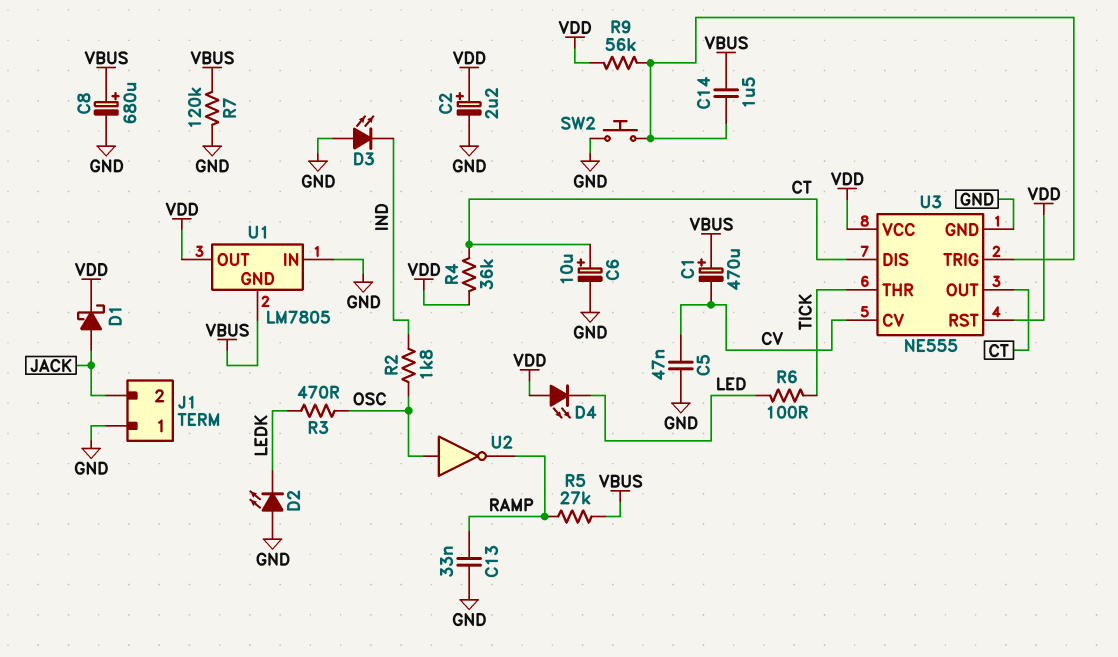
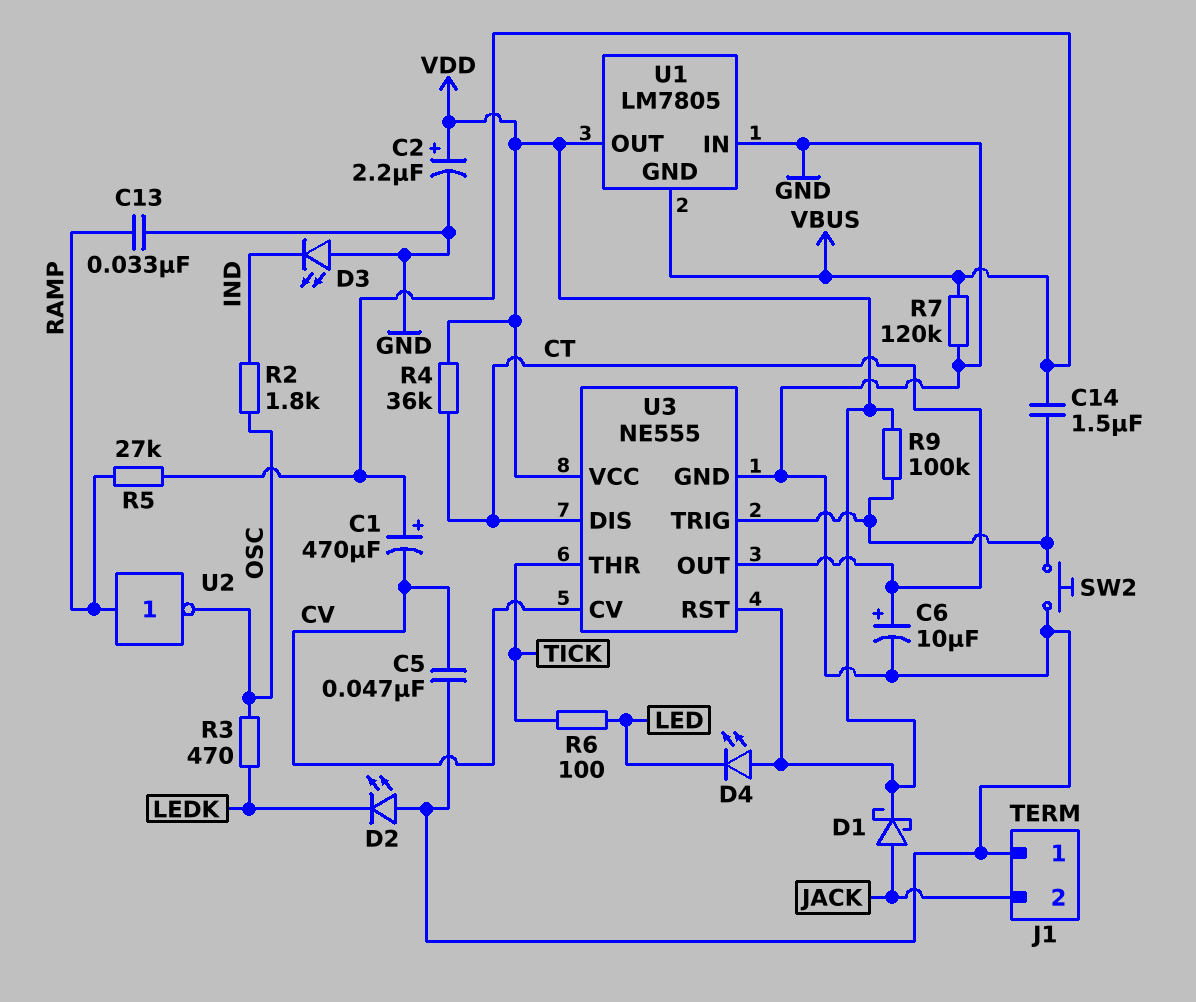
C8: 680uF (plus VBUS, minus GND) -> none
R9: 56k (U3/TRIG, VDD) -> 100k (U3/TRIG, VDD)
U2: NOT (in OSC, out RAMP) -> NOT (in RAMP, out OSC)

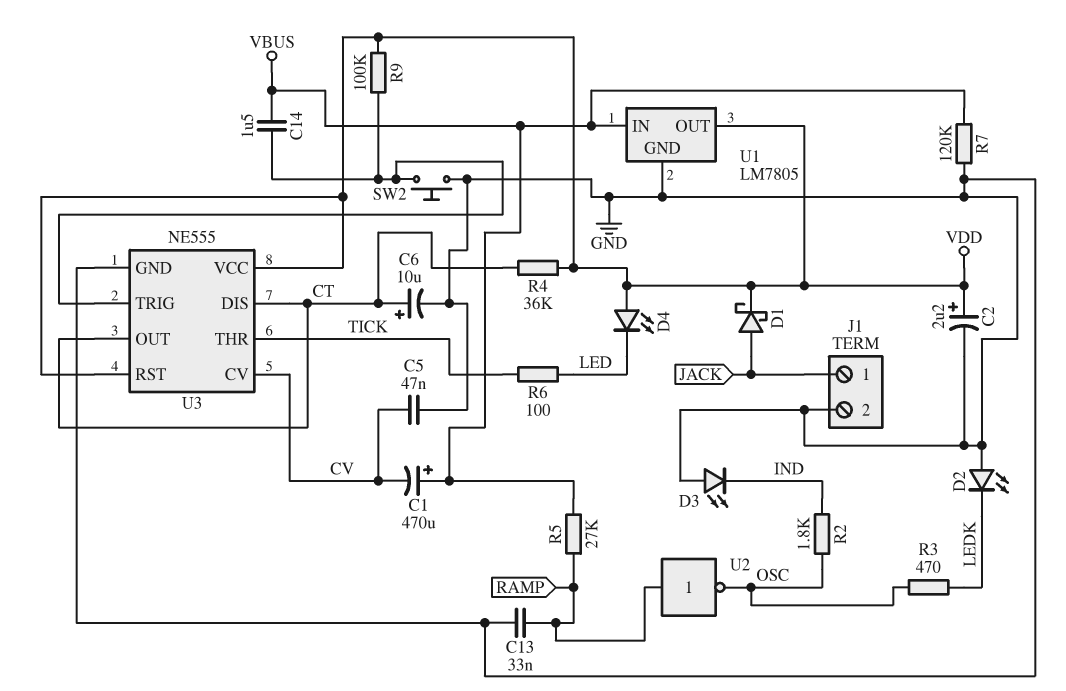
J1 pin 1: GND -> JACK
J1 pin 2: JACK -> GND
U1 pin GND: VBUS -> GND
U1 pin IN: GND -> VBUS

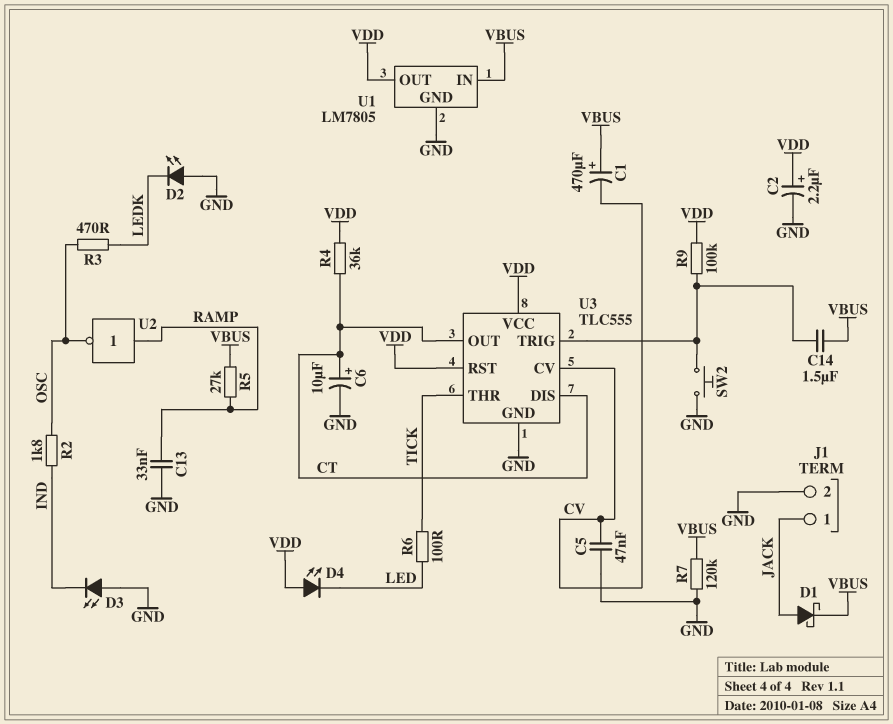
D1: schottky (A JACK, K VDD) -> schottky (A JACK, K VBUS)
U3: NE555 -> TLC555

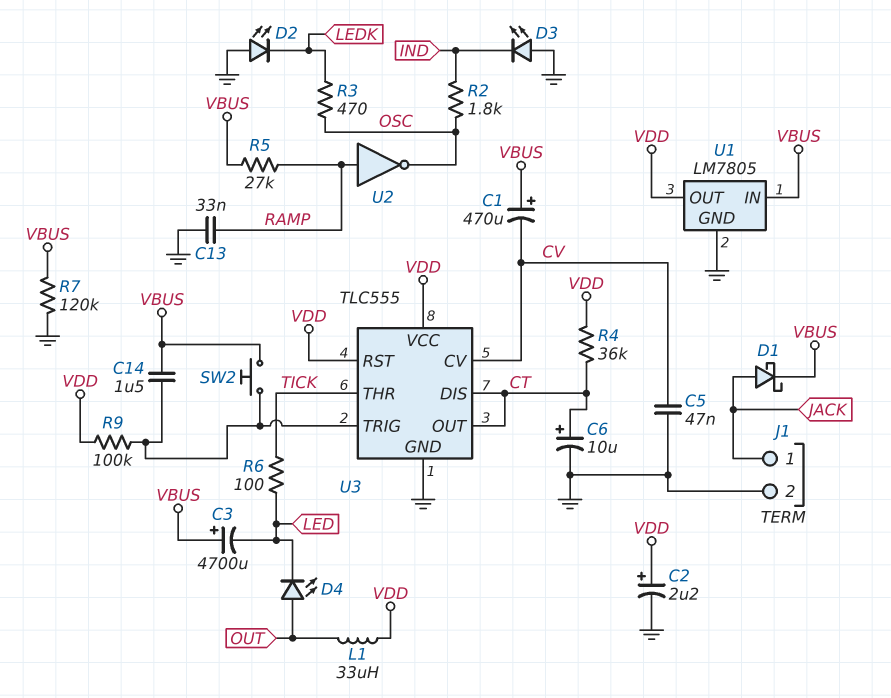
C3: none -> 4700uF (plus VBUS, minus LED)
D4: LED (A VDD, K LED) -> LED (A OUT, K LED)
L1: none -> 33uH (OUT, VDD)
SW2: button (GND, U3/TRIG) -> button (U3/TRIG, VBUS)

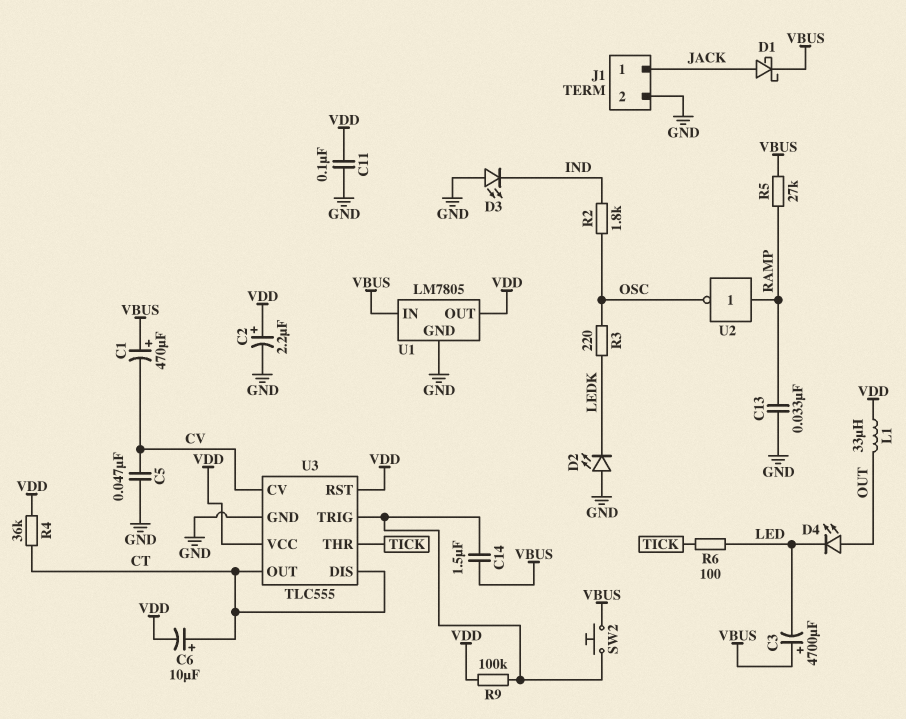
C6: 10uF (plus CT, minus GND) -> 10uF (plus CT, minus VDD)
C11: none -> 100nF (GND, VDD)
R3: 470 (LEDK, OSC) -> 220 (LEDK, OSC)
R7: 120k (GND, VBUS) -> none

